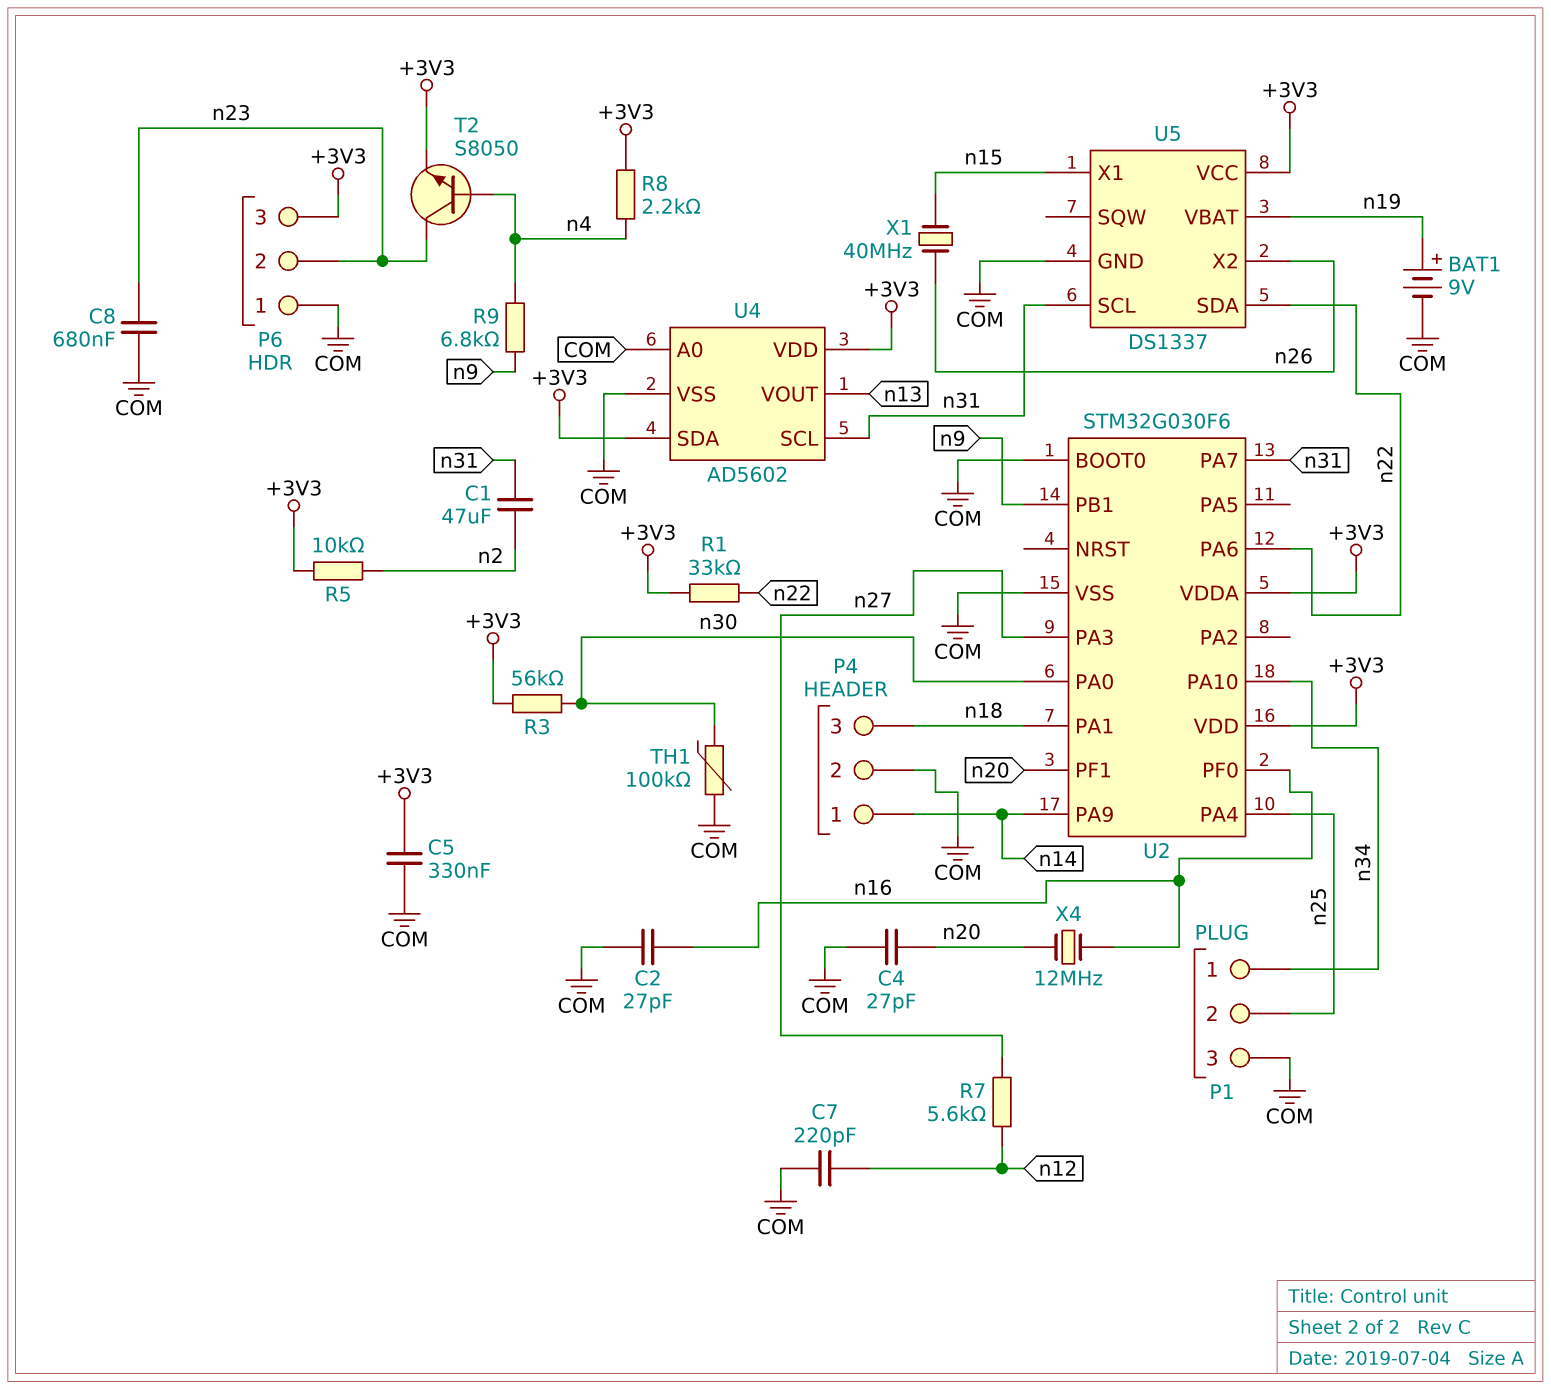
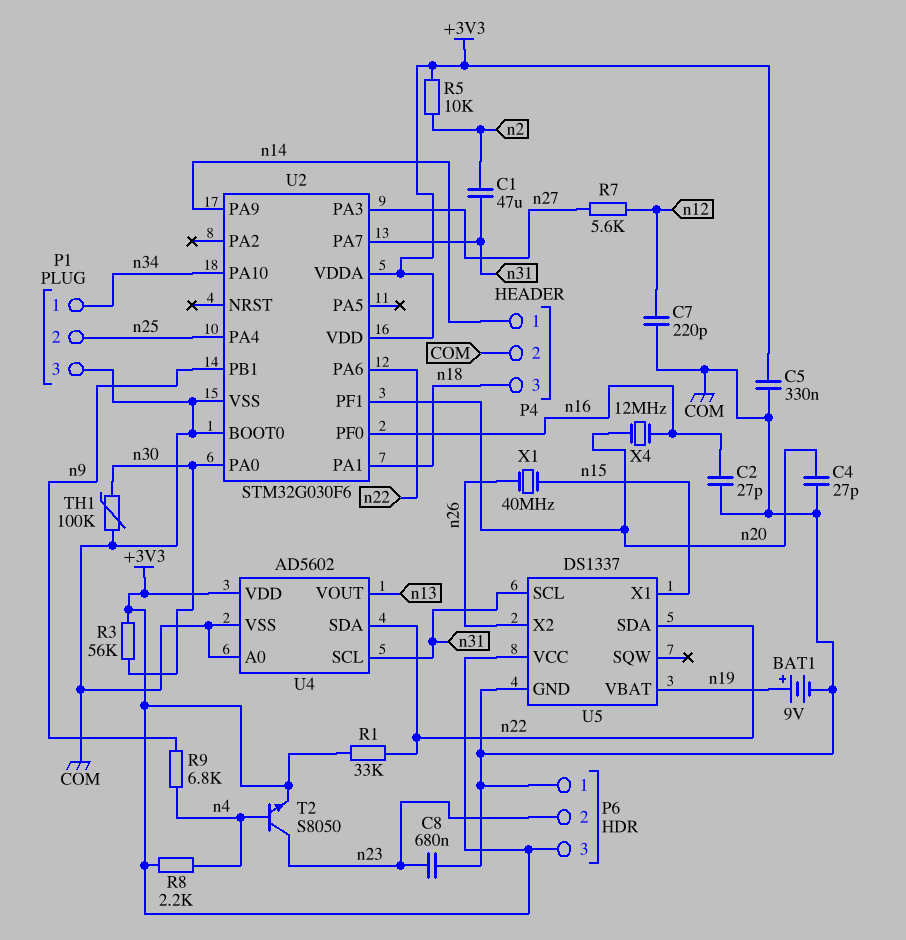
U4 pin SDA: +3V3 -> n22

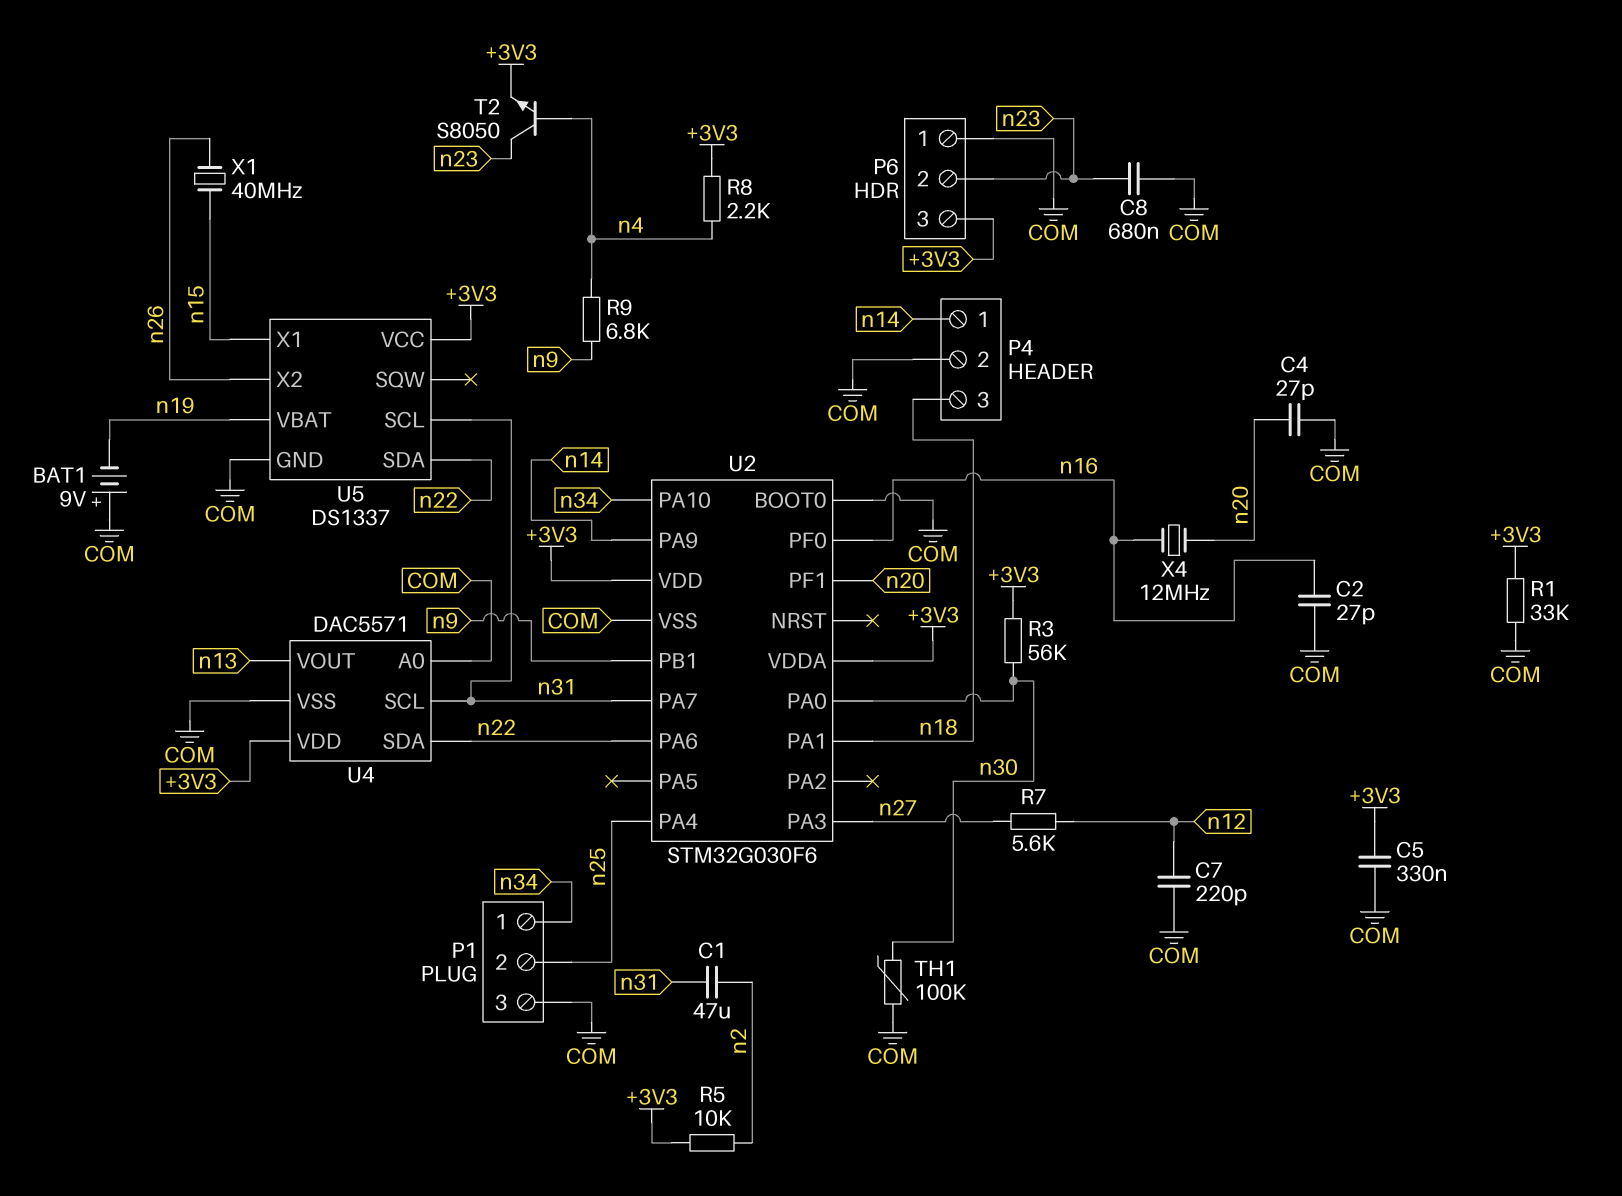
BAT1: 9V (plus n19, minus COM) -> 9V (plus COM, minus n19)
R1: 33k (+3V3, n22) -> 33k (+3V3, COM)
U4: AD5602 -> DAC5571

